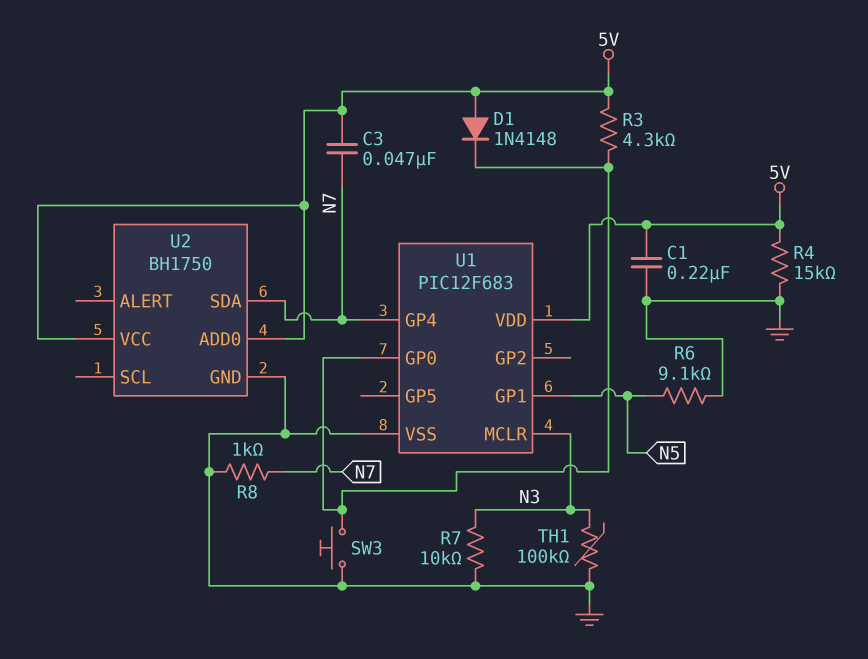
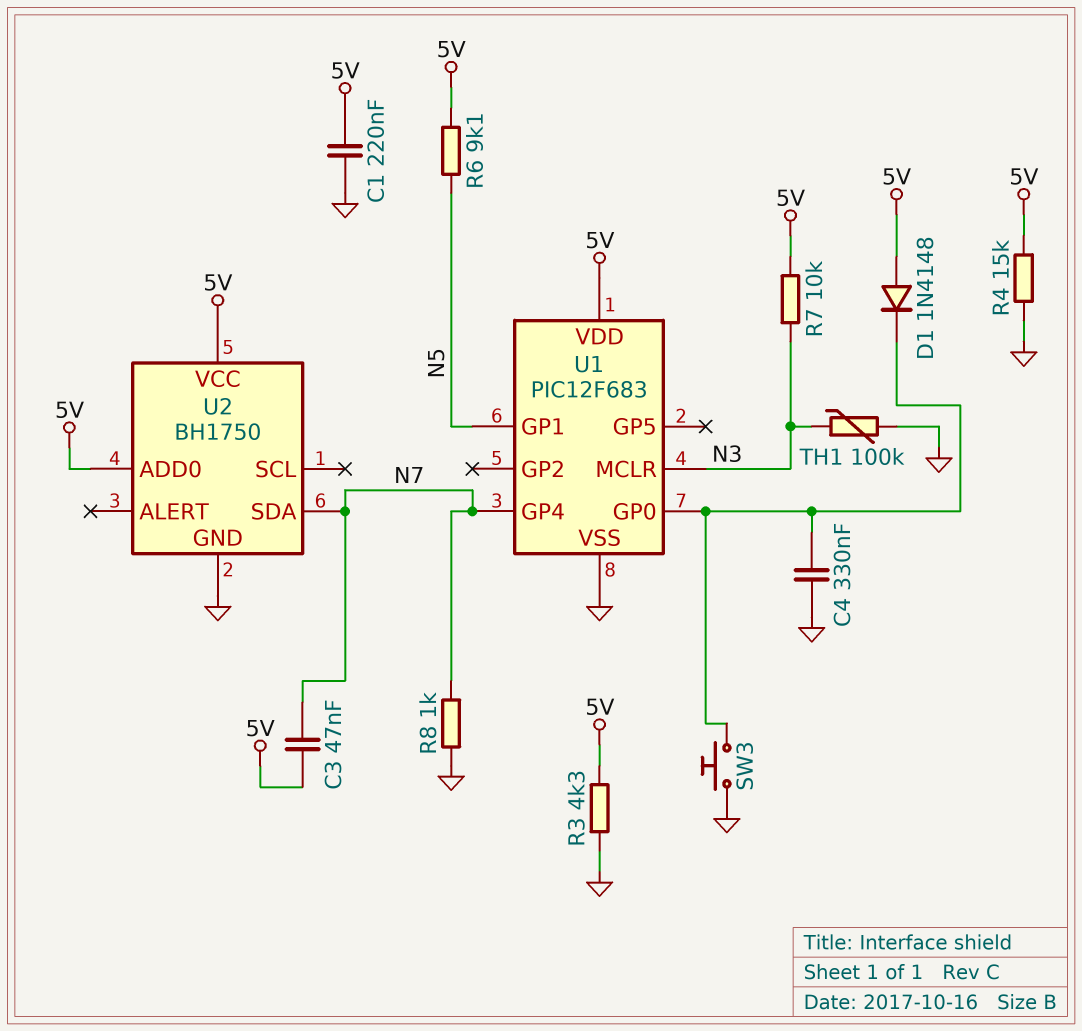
C4: none -> 330nF (GND, U1/GP0)
R3: 4.3k (5V, U1/GP0) -> 4.3k (5V, GND)
R6: 9.1k (GND, N5) -> 9.1k (5V, N5)
R7: 10k (GND, N3) -> 10k (5V, N3)

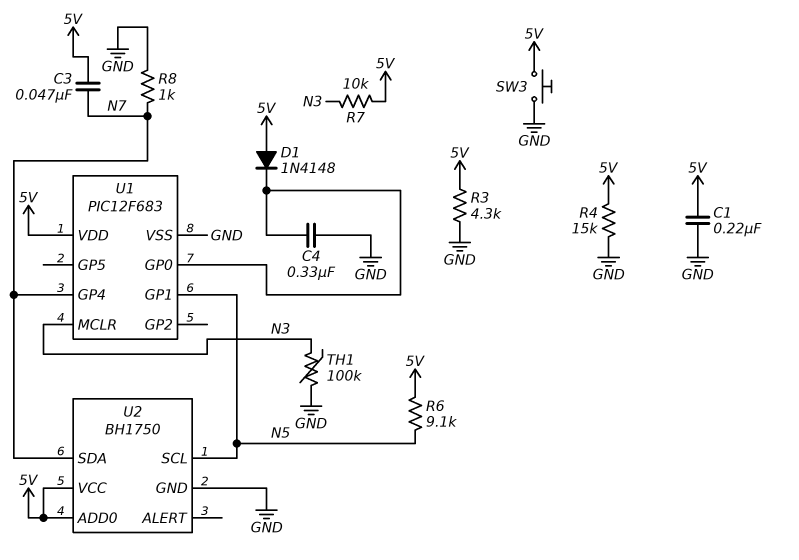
SW3: button (GND, U1/GP0) -> button (5V, GND)
U2 pin SCL: none -> N5

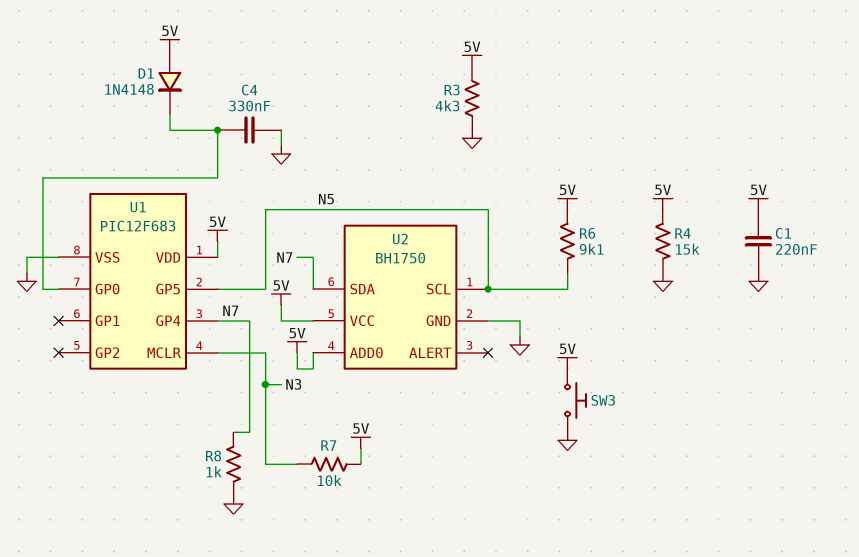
C3: 47nF (5V, N7) -> none
TH1: 100k (GND, N3) -> none
U1 pin GP1: N5 -> none
U1 pin GP5: none -> N5

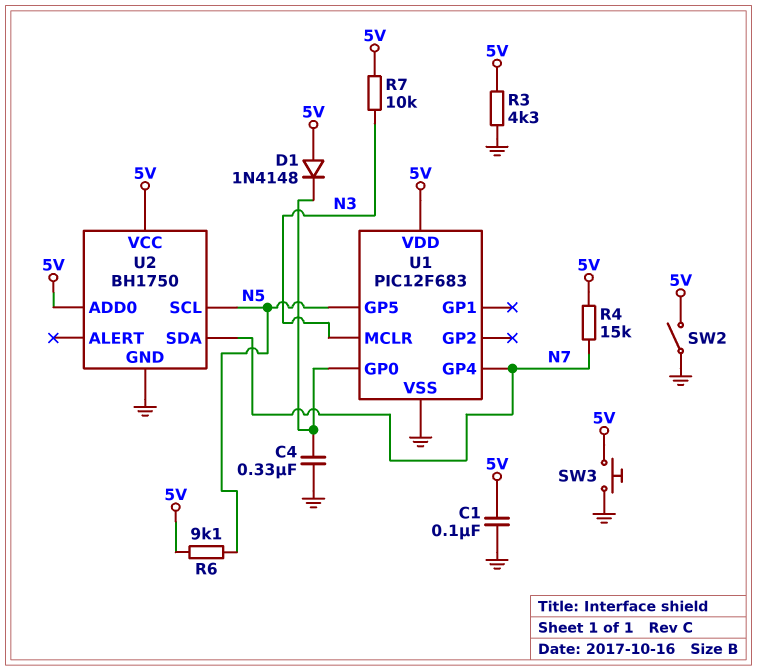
C1: 220nF (5V, GND) -> 100nF (5V, GND)
R4: 15k (5V, GND) -> 15k (5V, N7)
R8: 1k (GND, N7) -> none
SW2: none -> switch (5V, GND)

